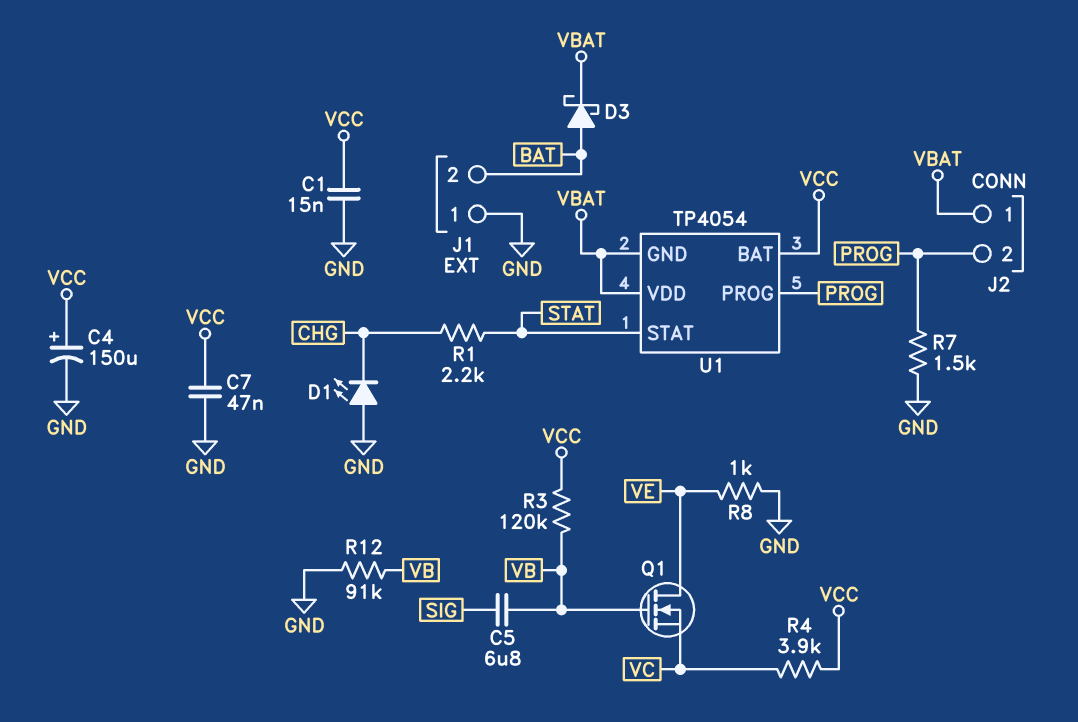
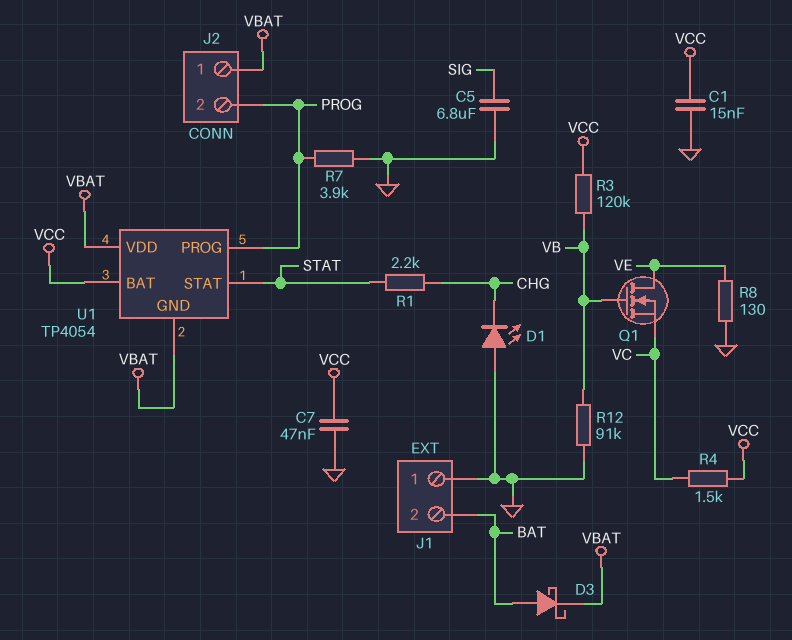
C4: 150uF (plus VCC, minus GND) -> none
C5: 6.8uF (SIG, VB) -> 6.8uF (GND, SIG)
R4: 3.9k (VC, VCC) -> 1.5k (VC, VCC)
R7: 1.5k (GND, PROG) -> 3.9k (GND, PROG)
R8: 1k (GND, VE) -> 130 (GND, VE)

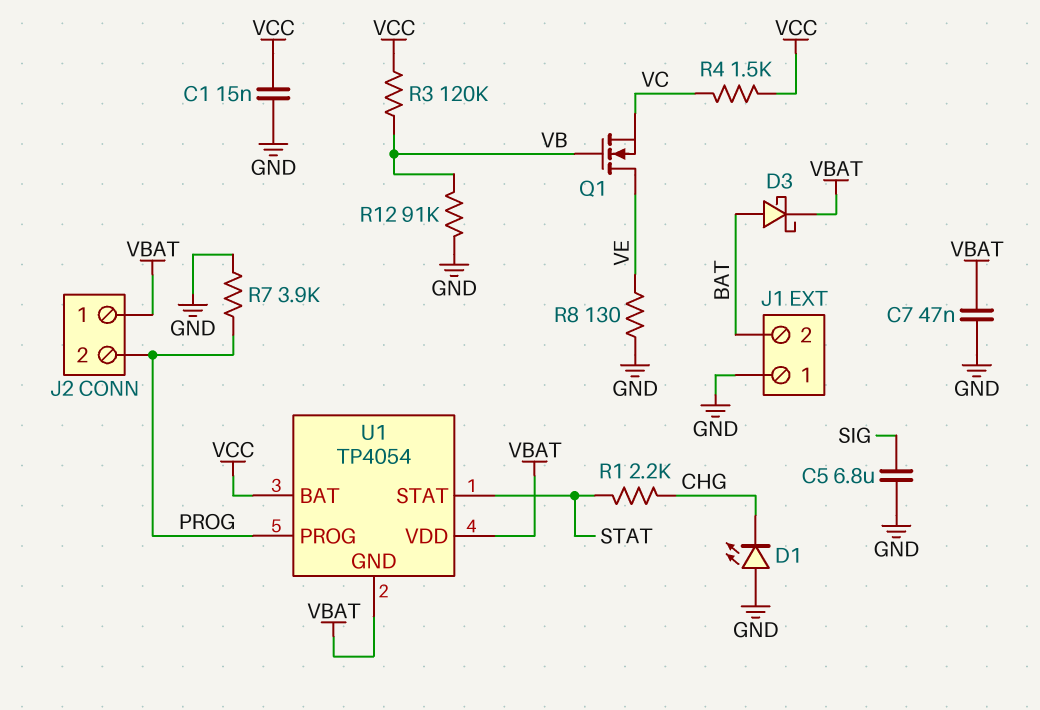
C7: 47nF (GND, VCC) -> 47nF (GND, VBAT)

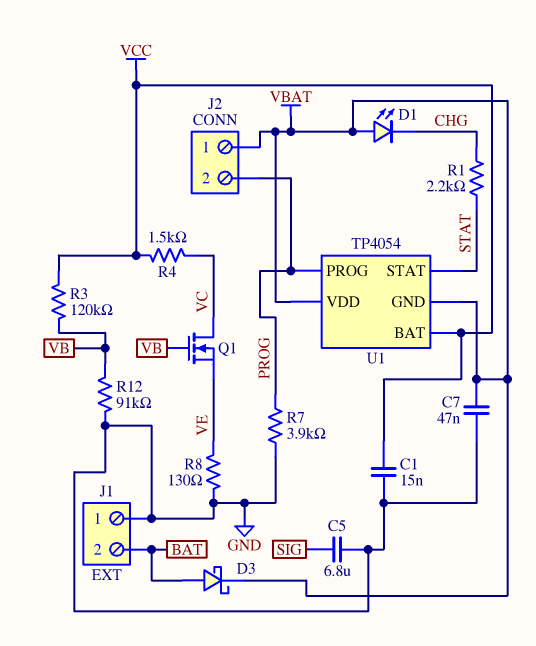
D1: LED (A GND, K CHG) -> LED (A VBAT, K CHG)
Q1: NMOS (G VB, D VE, S VC) -> NMOS (G VB, D VC, S VE)

